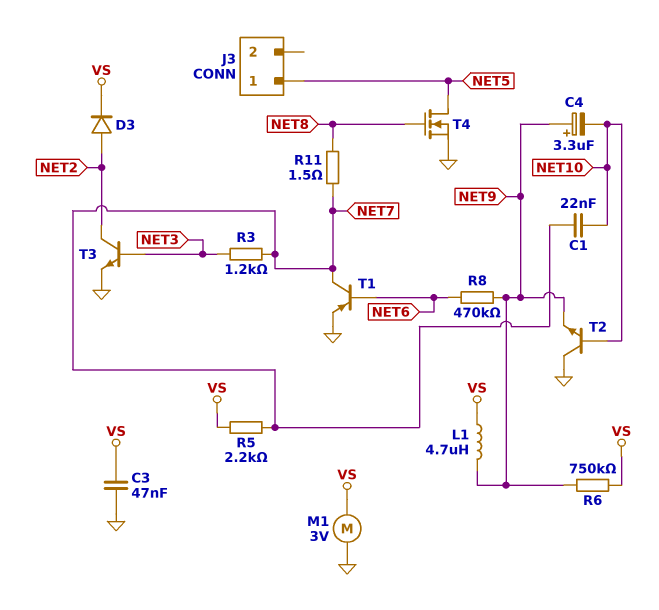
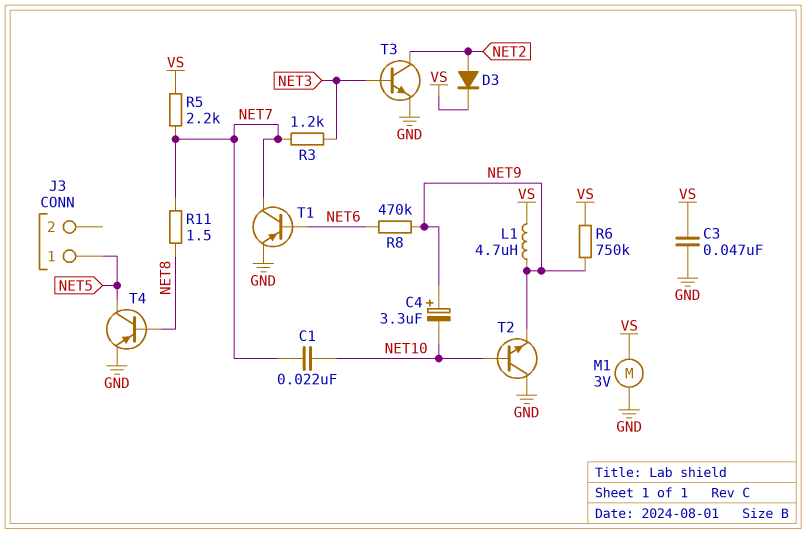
T4: NMOS (G NET8, D NET5, S GND) -> PNP (B NET8, C NET5, E GND)

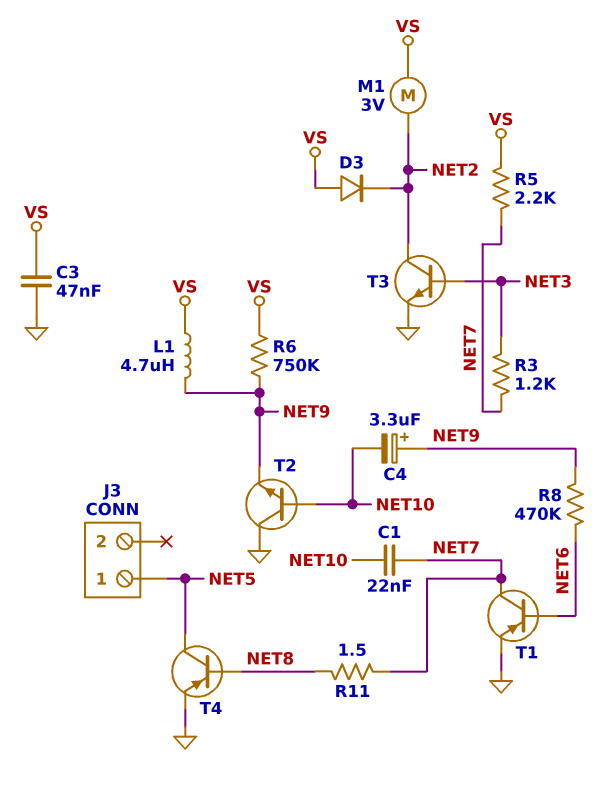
D3: diode (A NET2, K VS) -> diode (A VS, K NET2)
M1: motor 3V (GND, VS) -> motor 3V (NET2, VS)

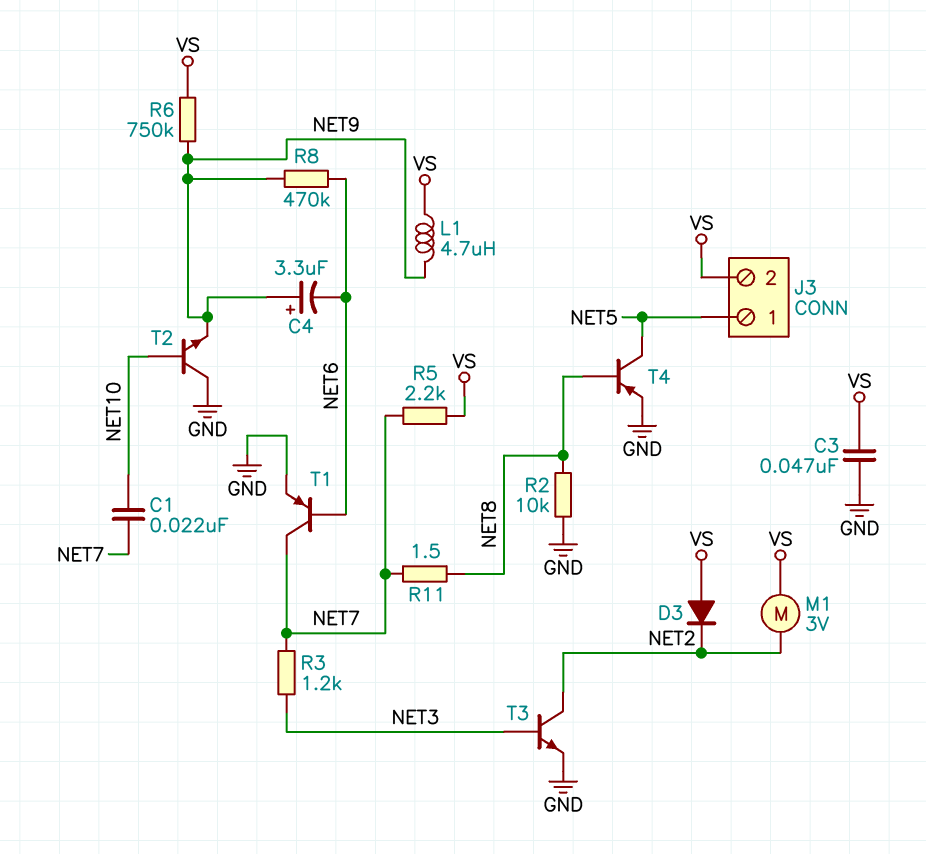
C4: 3.3uF (plus NET9, minus NET10) -> 3.3uF (plus NET9, minus NET6)
J3 pin 2: none -> VS
R2: none -> 10k (GND, NET8)

